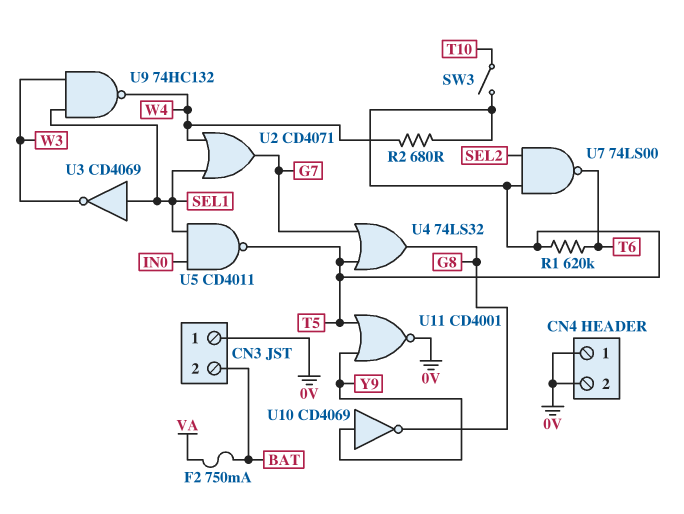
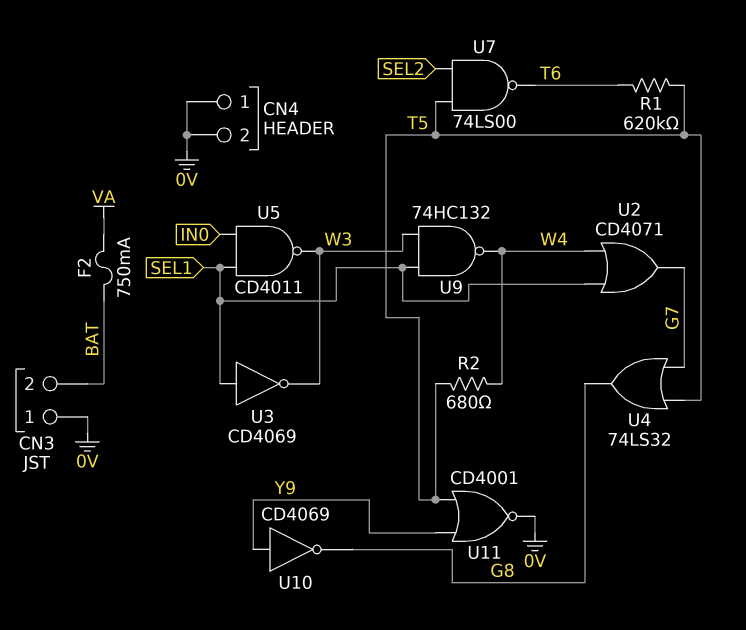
SW3: switch (T5, T10) -> none
U5: NAND CD4011 (in IN0, in SEL1, out T5) -> NAND CD4011 (in IN0, in SEL1, out W3)

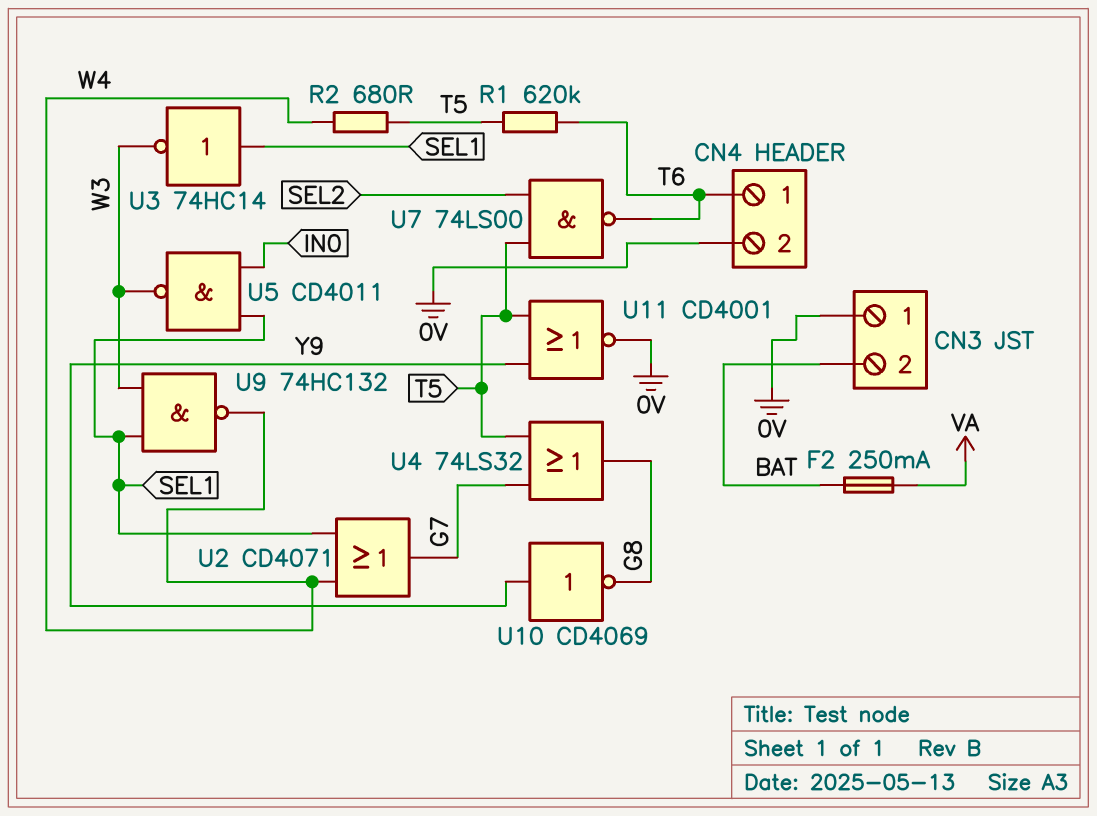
CN4 pin 1: 0V -> T6
F2: 750mA (BAT, VA) -> 250mA (BAT, VA)
U3: NOT CD4069 (in SEL1, out W3) -> NOT 74HC14 (in SEL1, out W3)

